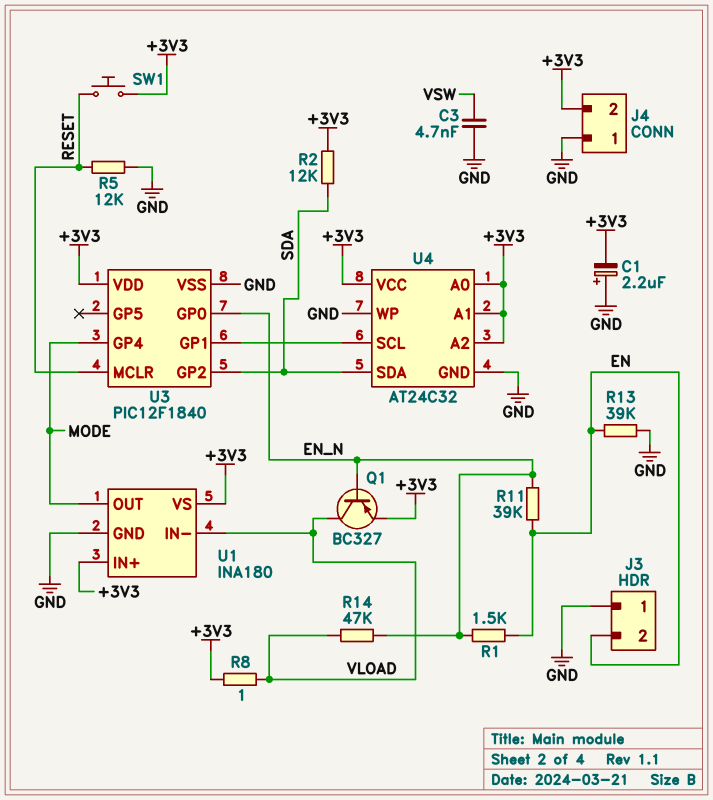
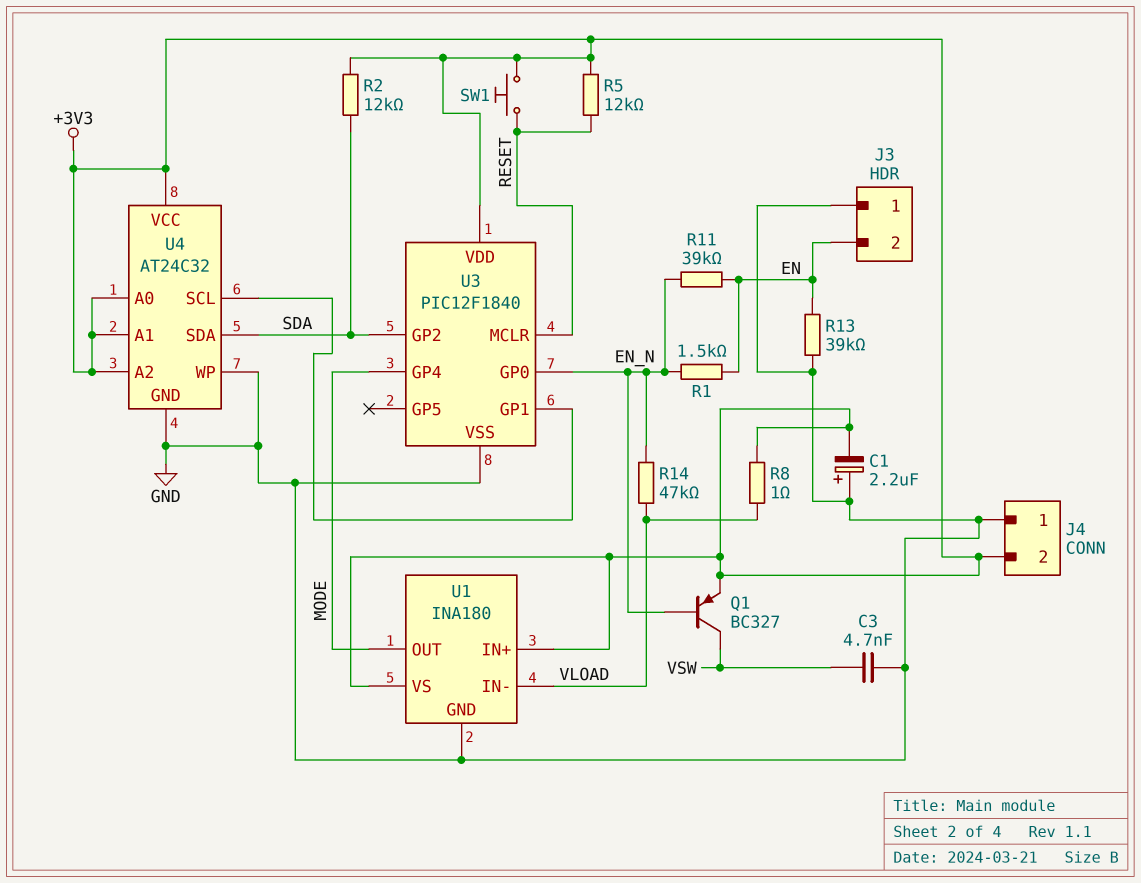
Q1: PNP BC327 (B EN_N, C VLOAD, E +3V3) -> PNP BC327 (B EN_N, C VSW, E +3V3)
R5: 12k (GND, RESET) -> 12k (+3V3, RESET)

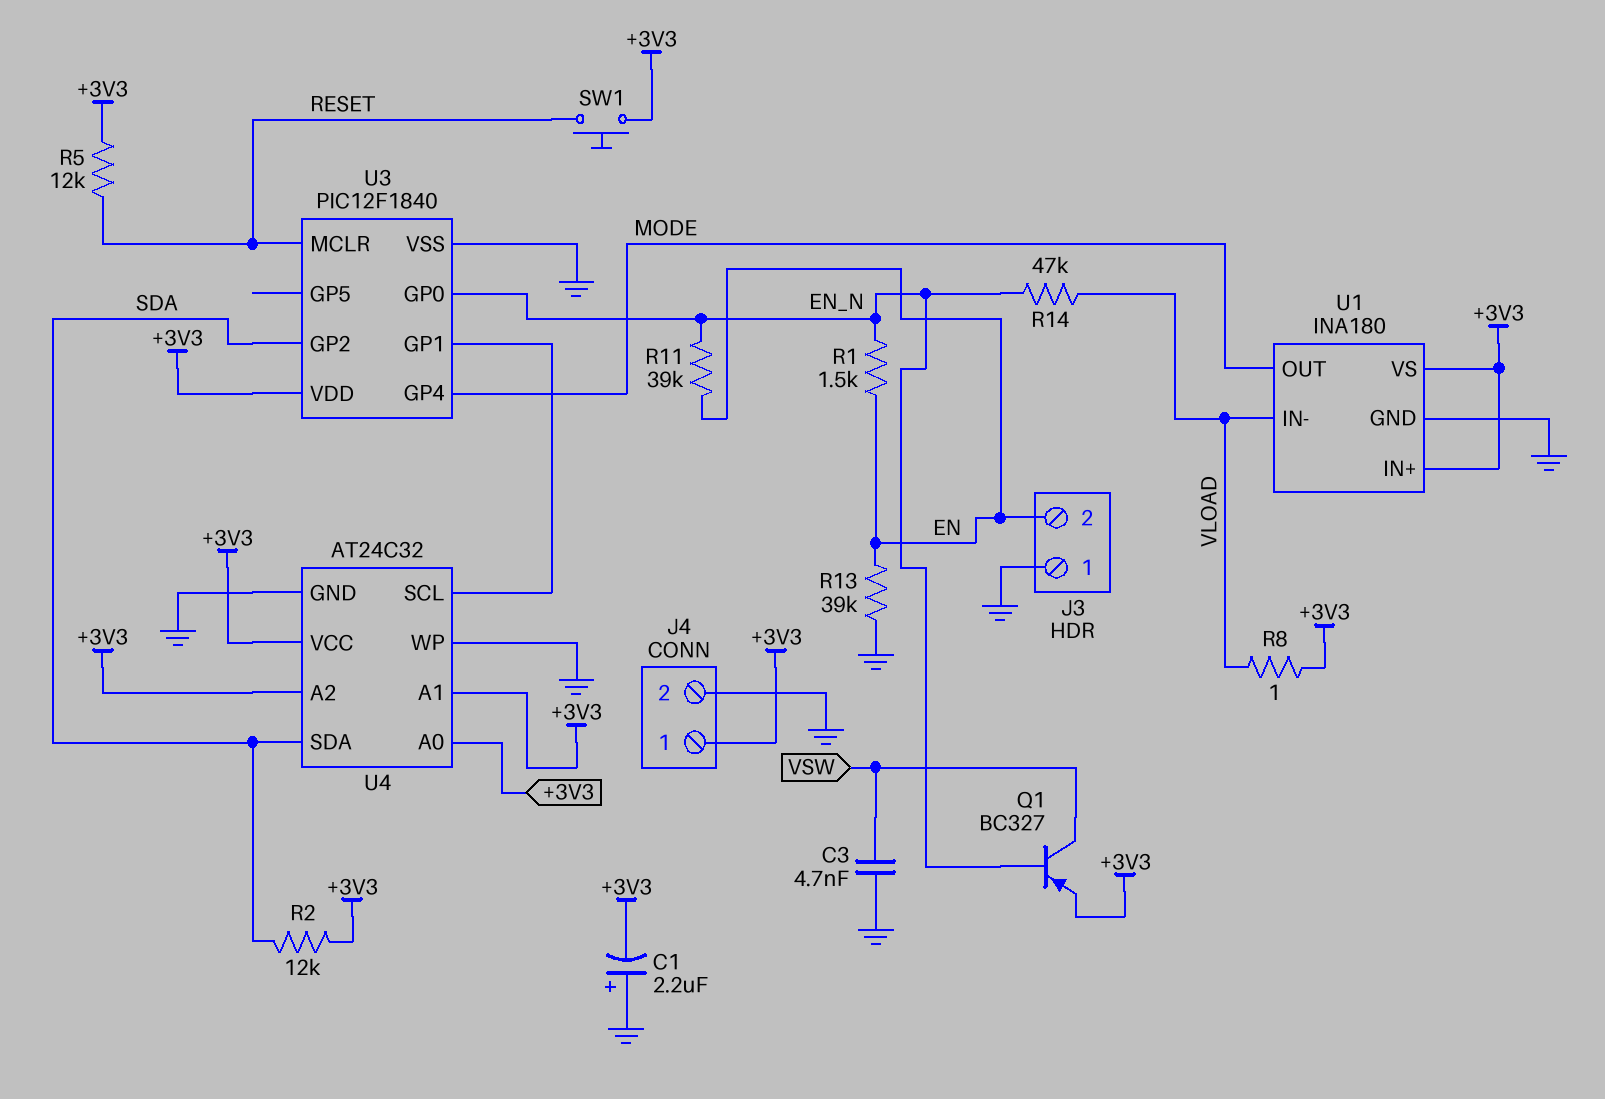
J4 pin 1: GND -> +3V3
J4 pin 2: +3V3 -> GND

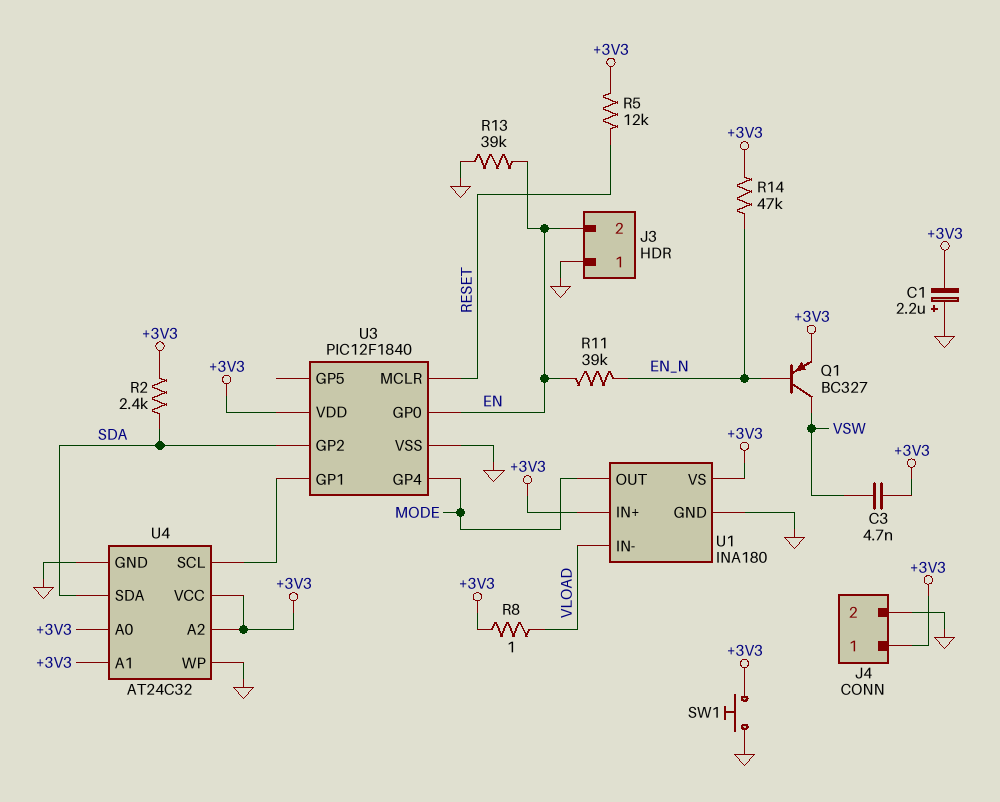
C3: 4.7nF (GND, VSW) -> 4.7nF (+3V3, VSW)
R1: 1.5k (EN, EN_N) -> none
R2: 12k (+3V3, SDA) -> 2.4k (+3V3, SDA)
R14: 47k (EN_N, VLOAD) -> 47k (+3V3, EN_N)
SW1: button (+3V3, RESET) -> button (+3V3, GND)
U3 pin GP0: EN_N -> EN

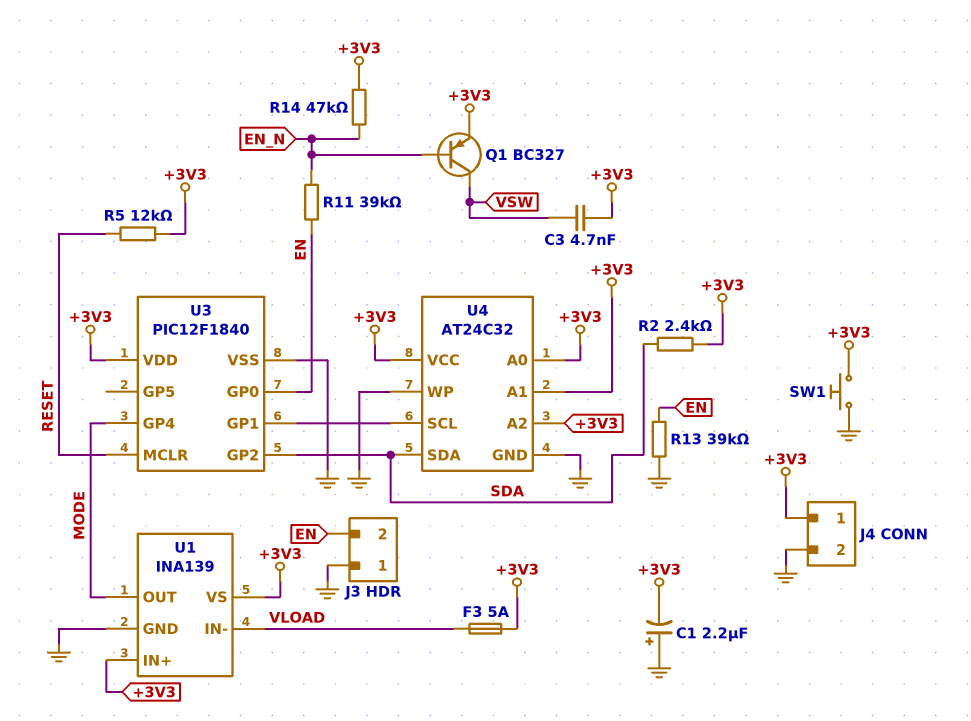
F3: none -> 5A (+3V3, VLOAD)
R8: 1 (+3V3, VLOAD) -> none
U1: INA180 -> INA139

